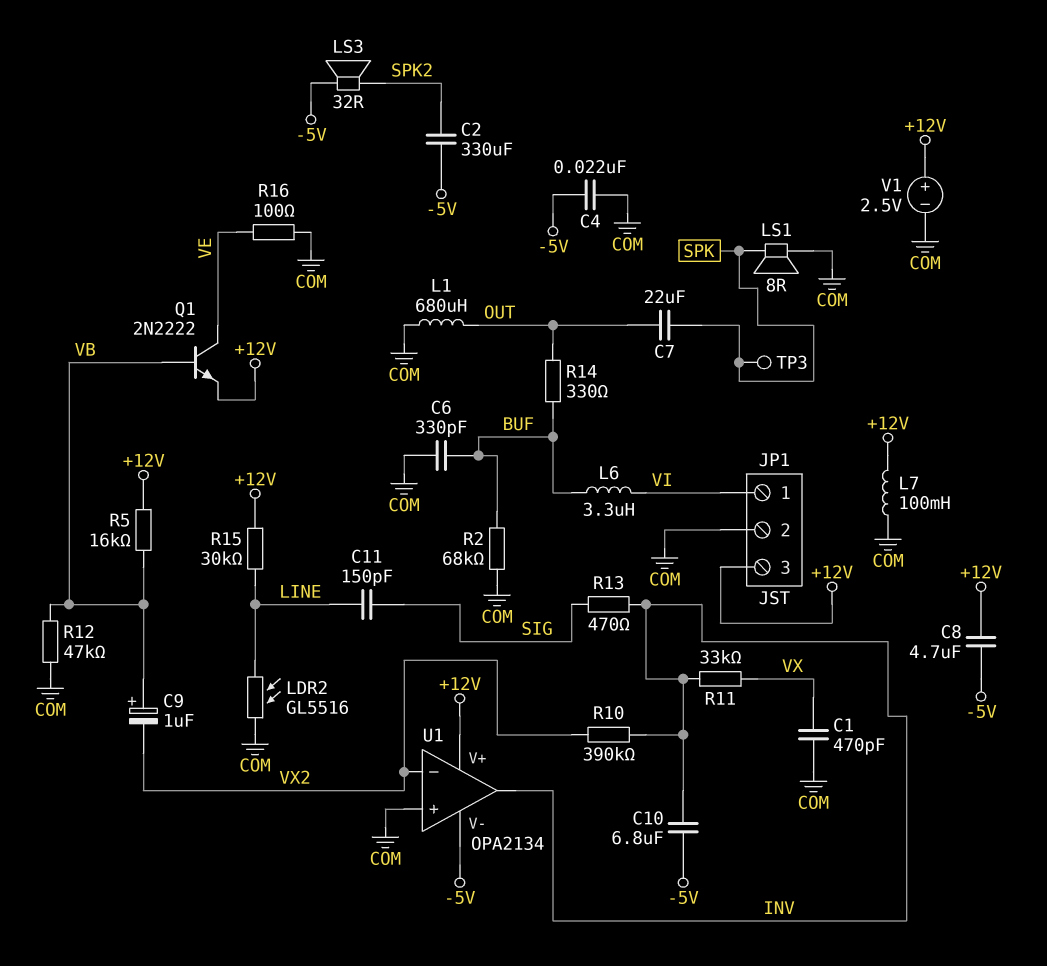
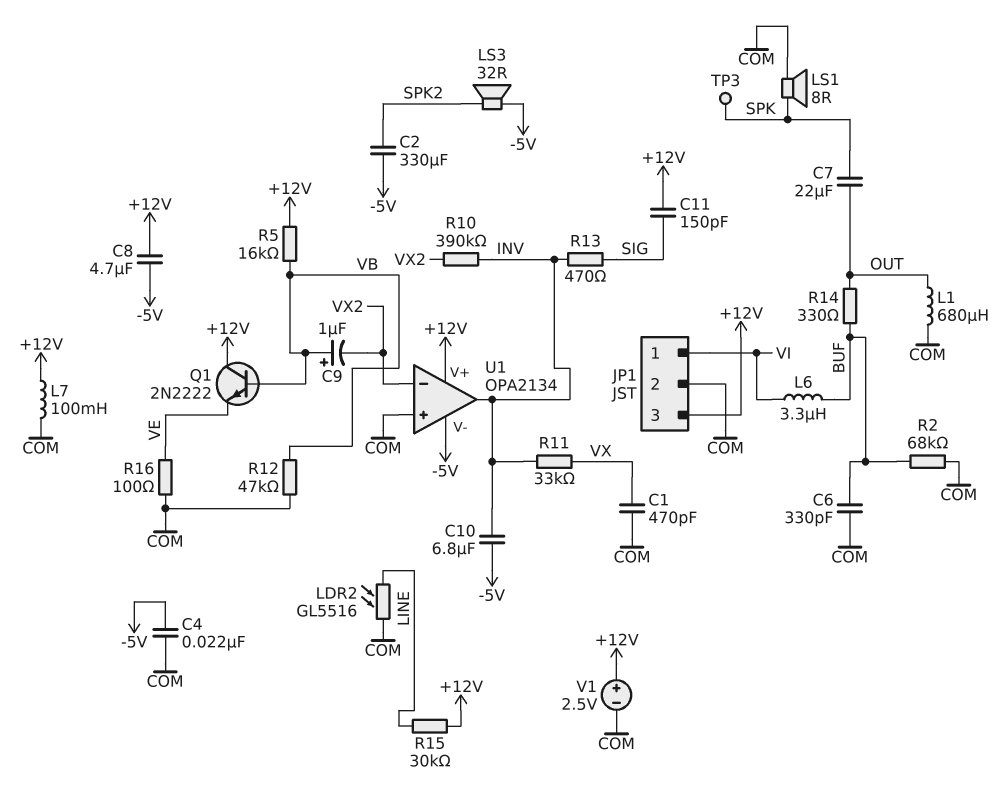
C11: 150pF (LINE, SIG) -> 150pF (+12V, SIG)
Q1: NPN 2N2222 (B VB, C VE, E +12V) -> NPN 2N2222 (B VB, C +12V, E VE)

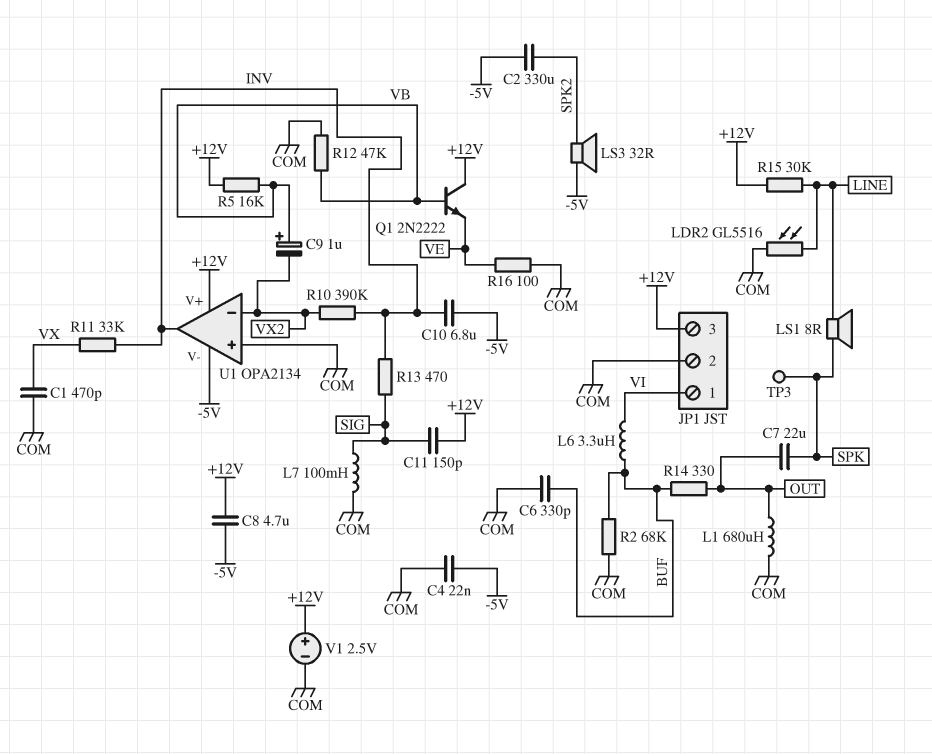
L7: 100mH (+12V, COM) -> 100mH (COM, SIG)
LS1: speaker 8R (COM, SPK) -> speaker 8R (LINE, SPK)

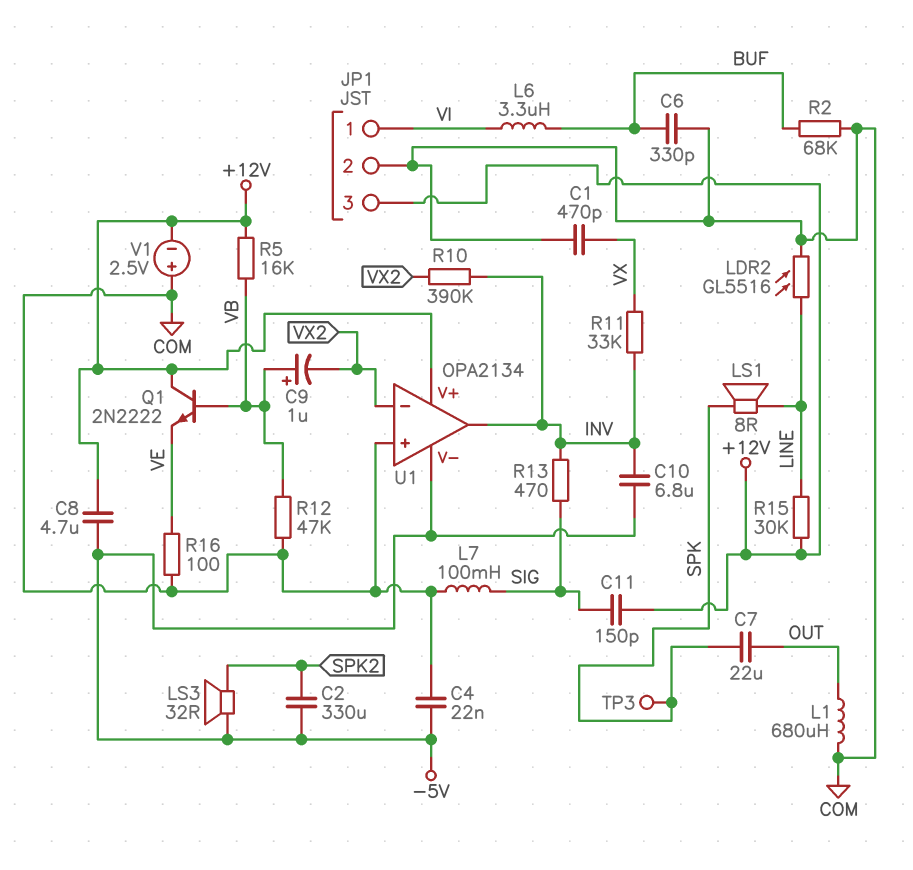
R14: 330 (BUF, OUT) -> none
V1: 2.5V (plus +12V, minus COM) -> 2.5V (plus COM, minus +12V)

